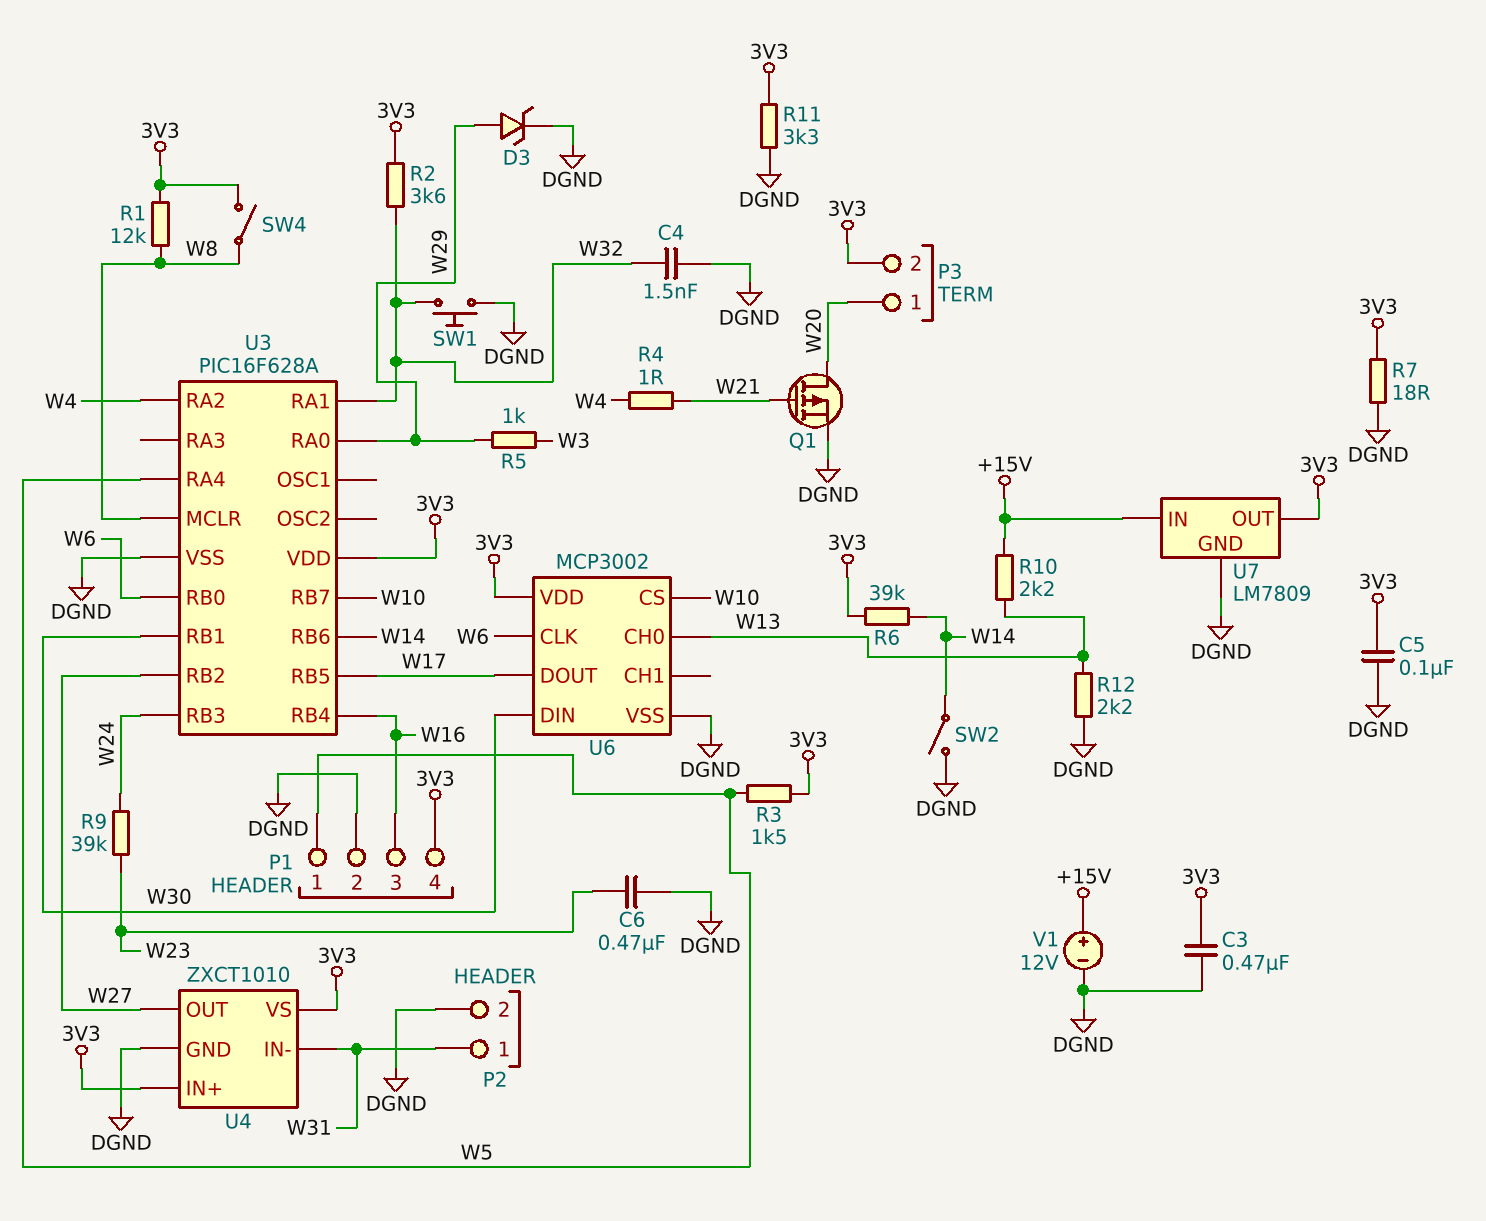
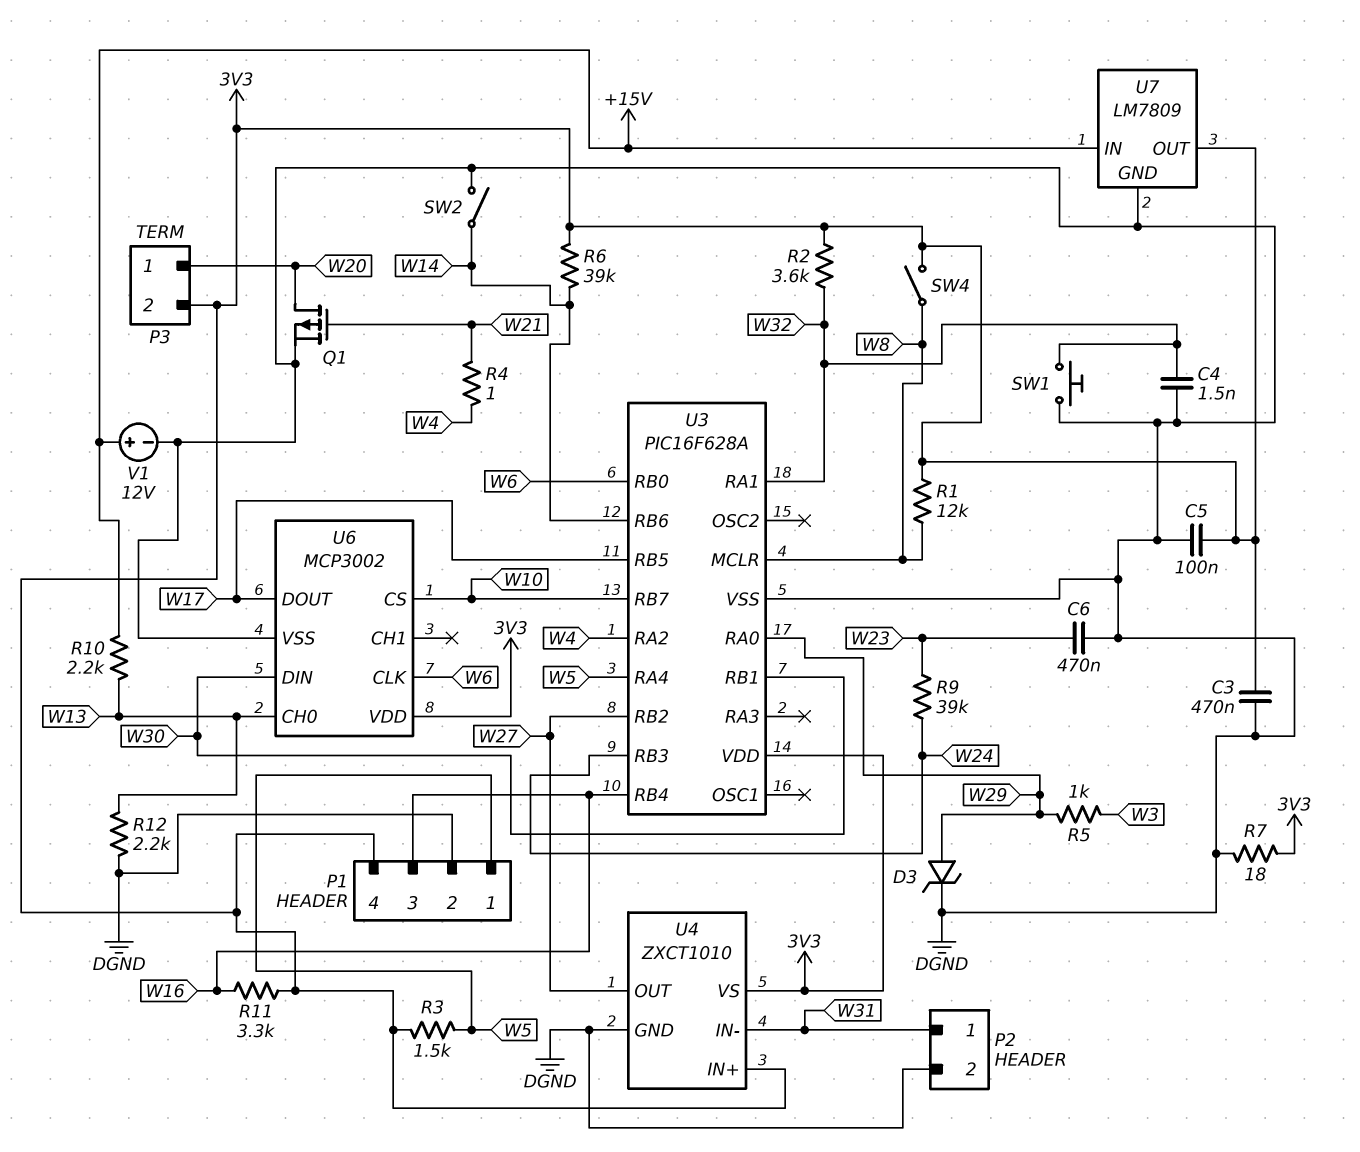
R11: 3.3k (3V3, DGND) -> 3.3k (3V3, W16)

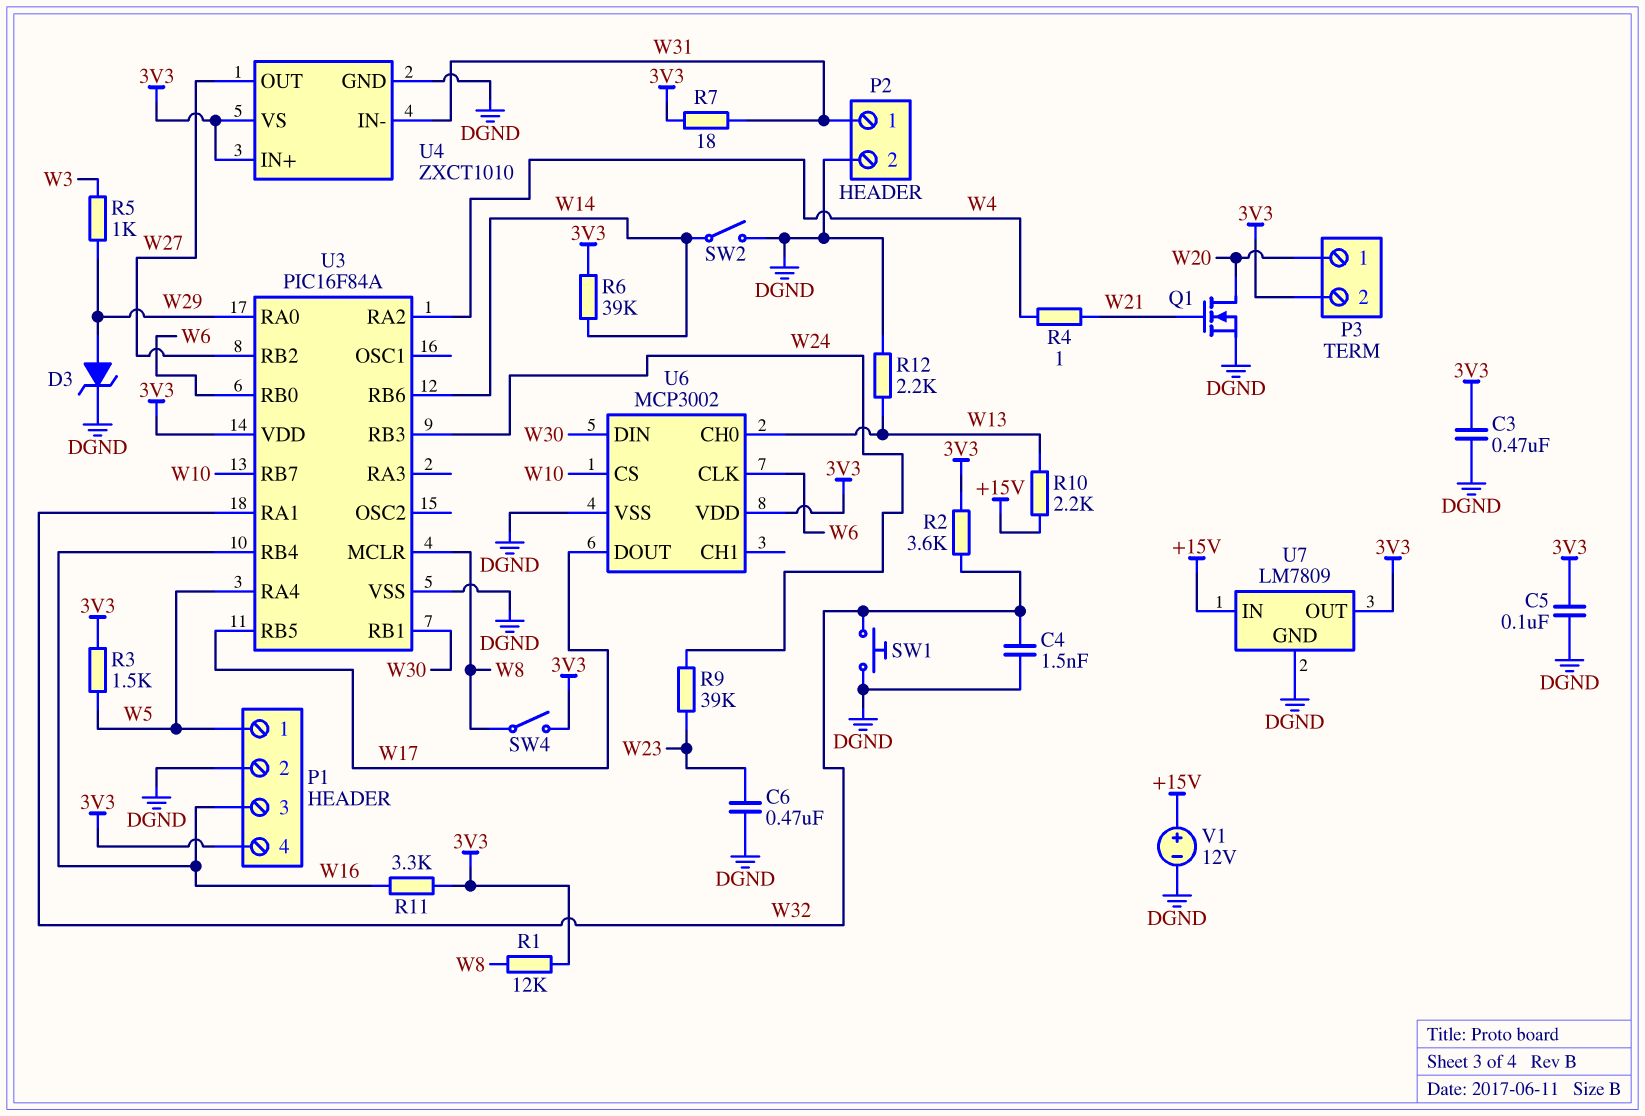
Q1: PMOS (G W21, D W20, S DGND) -> NMOS (G W21, D W20, S DGND)
R7: 18 (3V3, DGND) -> 18 (3V3, W31)
U3: PIC16F628A -> PIC16F84A

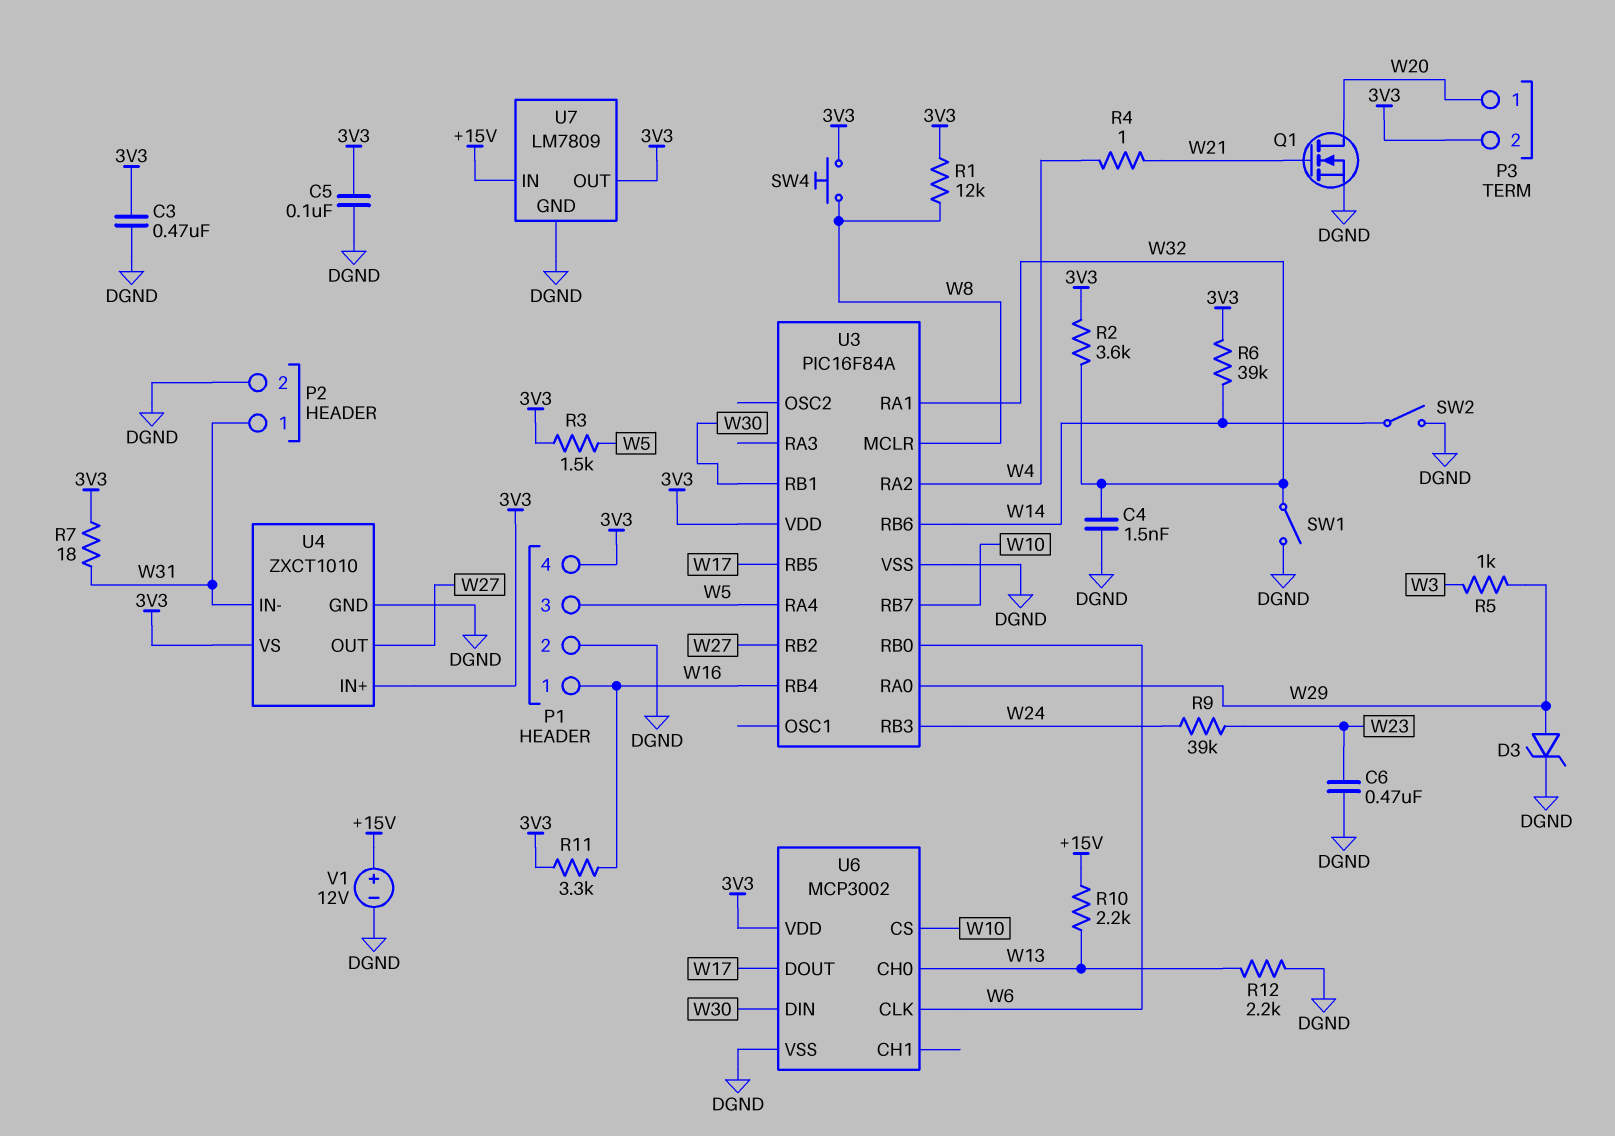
P1 pin 1: W5 -> W16
P1 pin 3: W16 -> W5
SW1: button (DGND, W32) -> switch (DGND, W32)
SW4: switch (3V3, W8) -> button (3V3, W8)

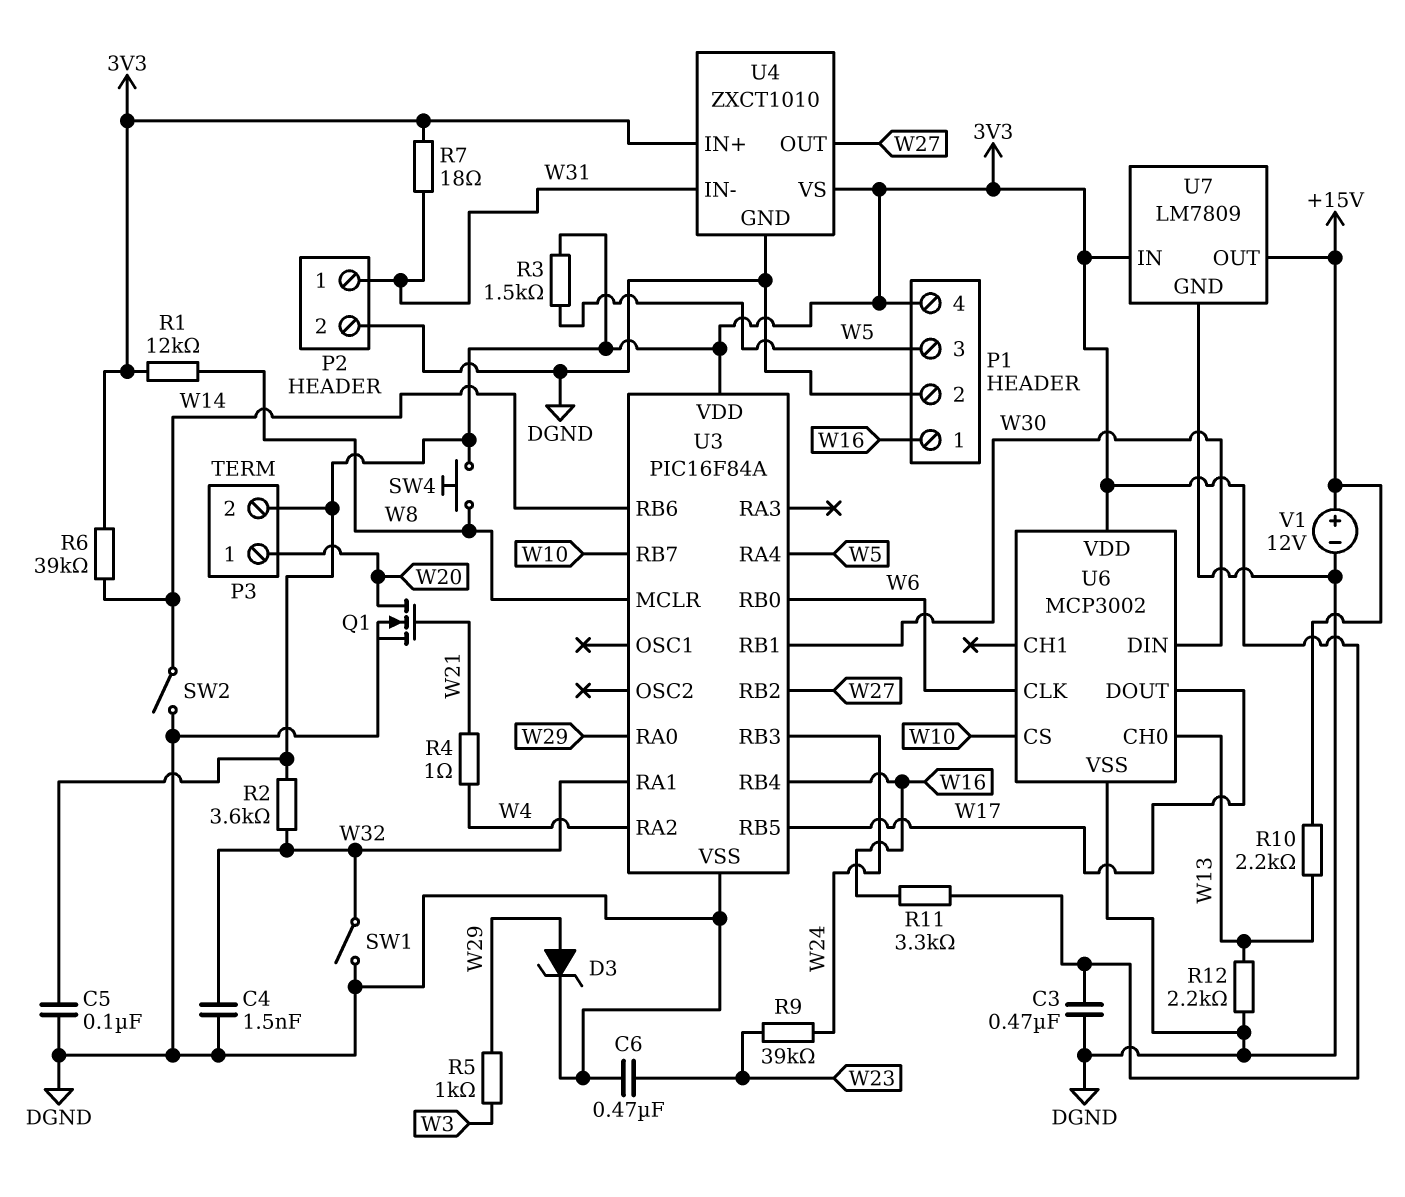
U7 pin IN: +15V -> 3V3
U7 pin OUT: 3V3 -> +15V

